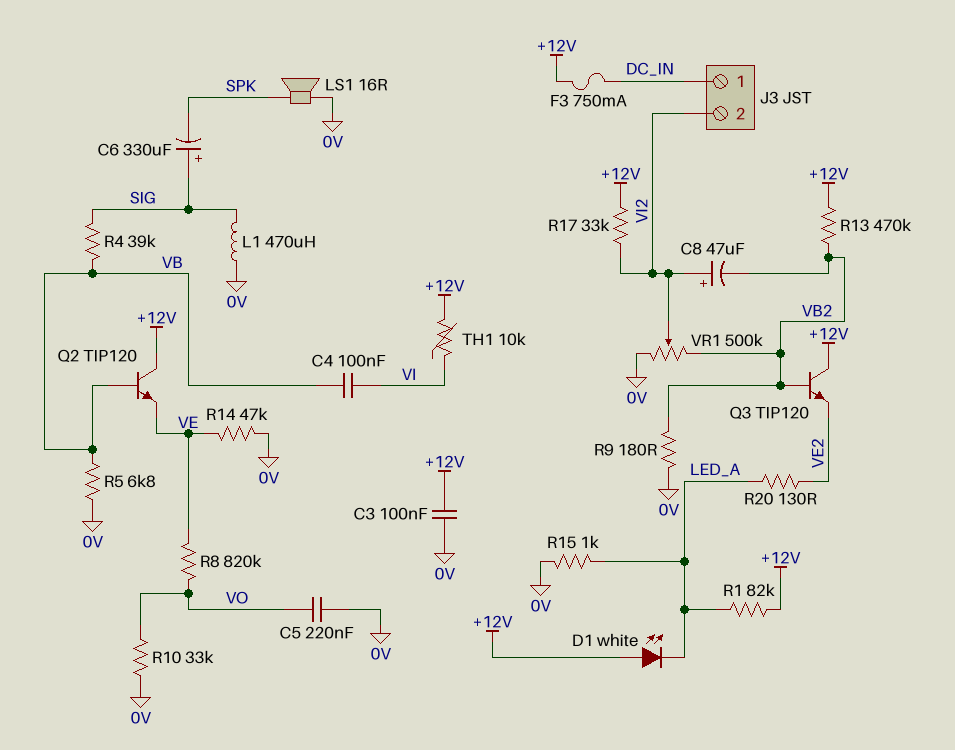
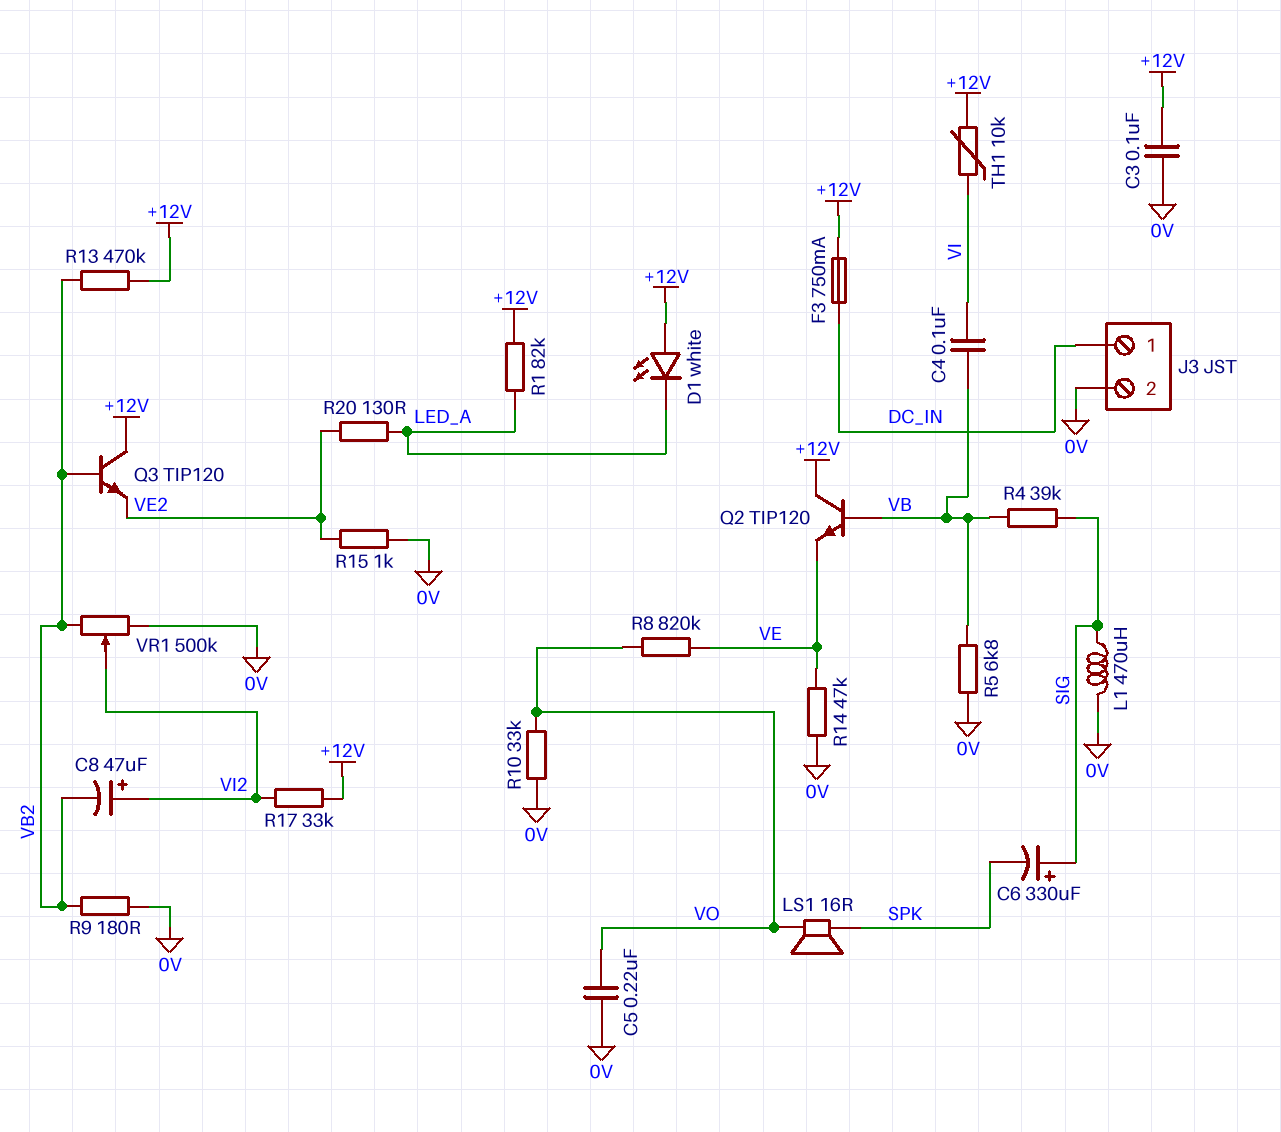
J3 pin 2: VI2 -> 0V
LS1: speaker 16R (0V, SPK) -> speaker 16R (SPK, VO)
R15: 1k (0V, LED_A) -> 1k (0V, VE2)

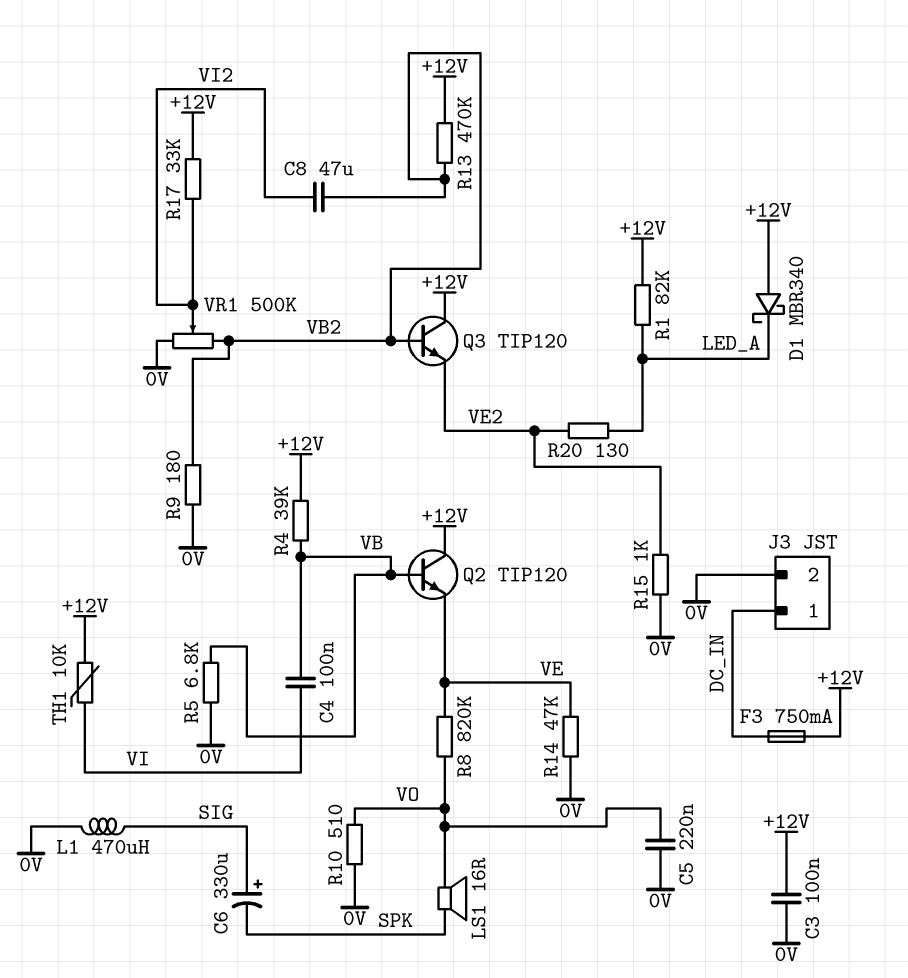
C8: 47uF (plus VI2, minus VB2) -> 47uF (VB2, VI2)
D1: LED white (A +12V, K LED_A) -> schottky MBR340 (A +12V, K LED_A)
R4: 39k (SIG, VB) -> 39k (+12V, VB)
R10: 33k (0V, VO) -> 510 (0V, VO)

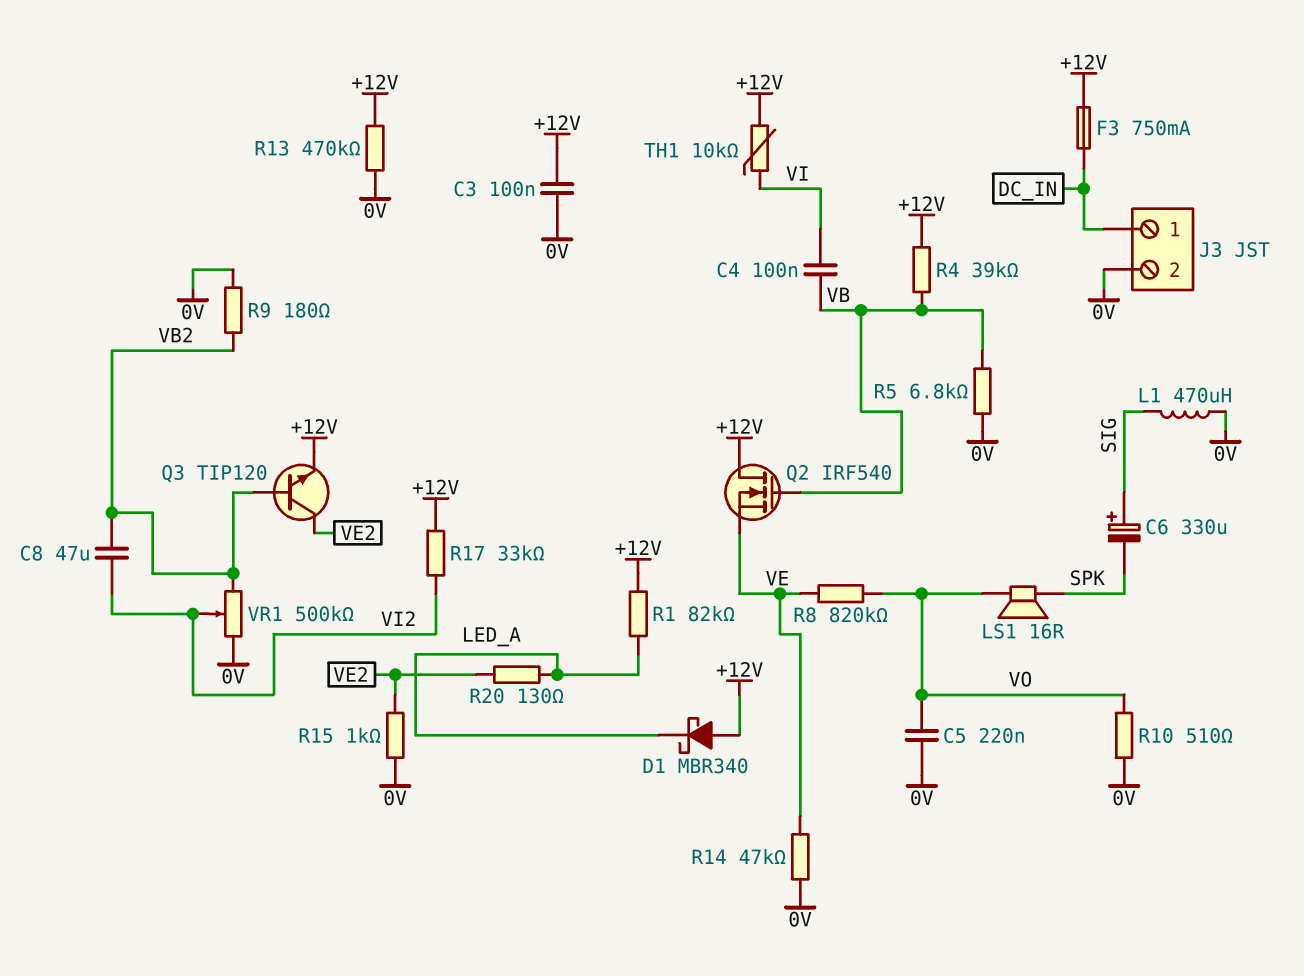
Q2: NPN TIP120 (B VB, C +12V, E VE) -> NMOS IRF540 (G VB, D +12V, S VE)
Q3: NPN TIP120 (B VB2, C +12V, E VE2) -> NPN TIP120 (B VB2, C VE2, E +12V)
R13: 470k (+12V, VB2) -> 470k (+12V, 0V)

